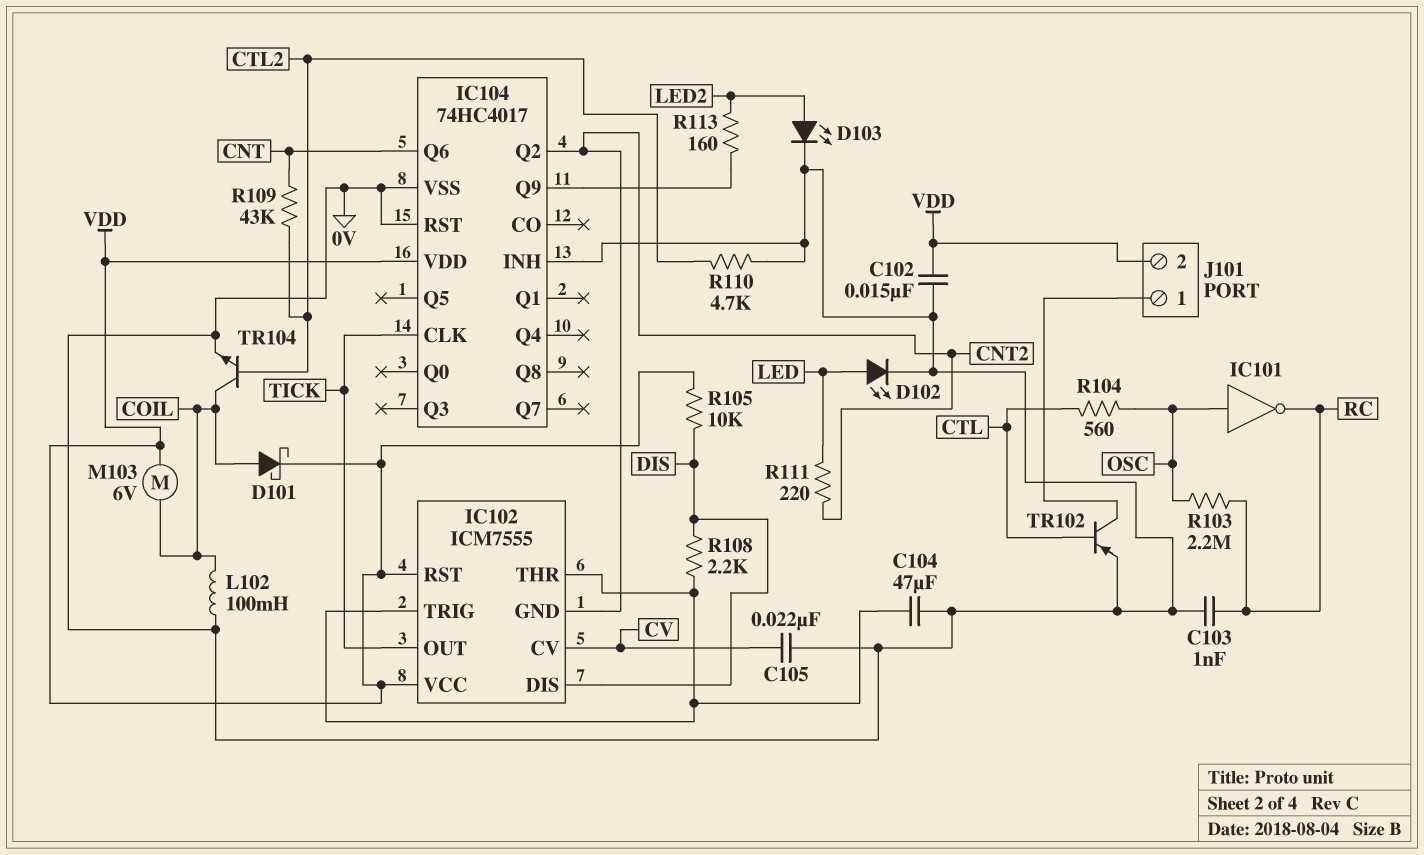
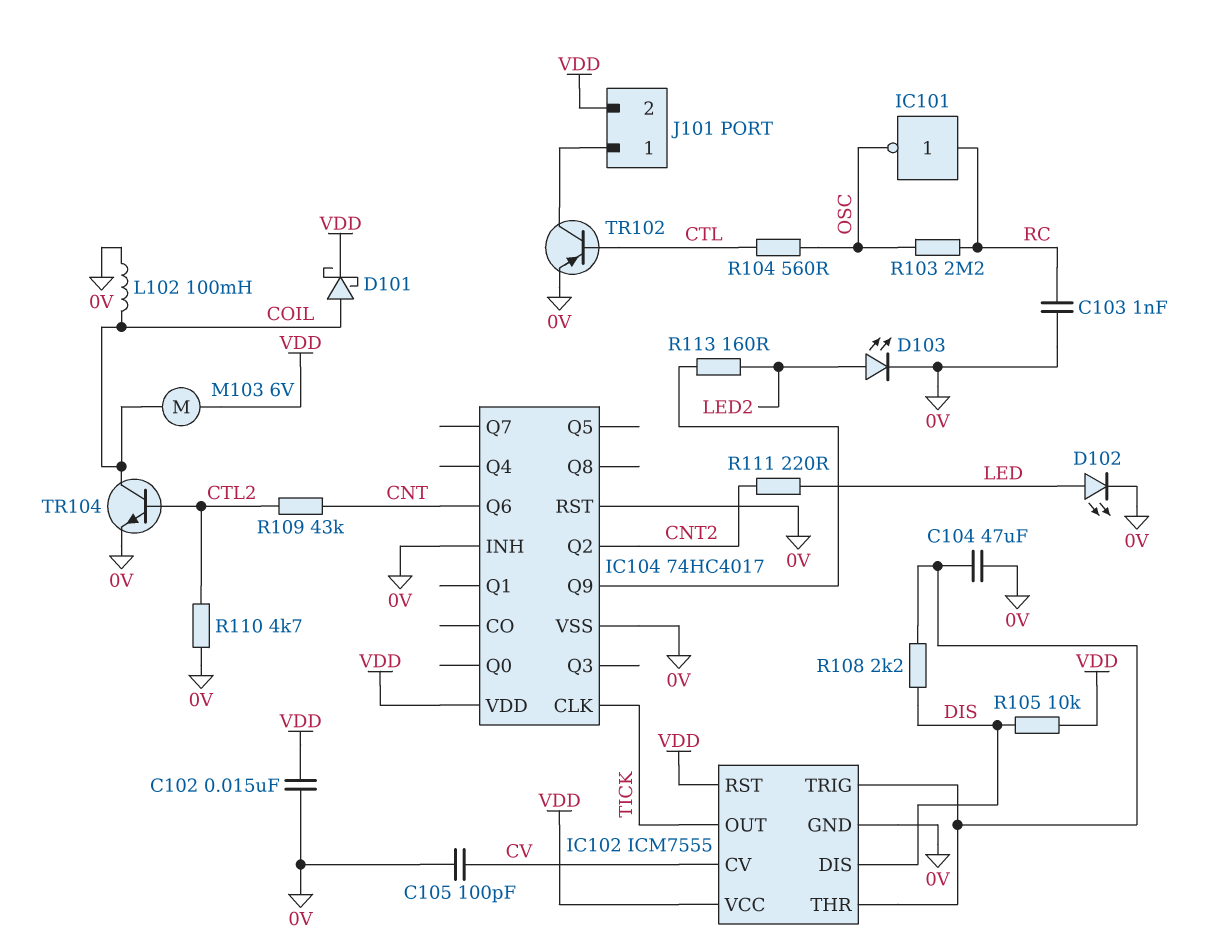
C105: 22nF (0V, CV) -> 100pF (0V, CV)
IC101: NOT (in OSC, out RC) -> NOT (in RC, out OSC)
IC102 pin GND: CNT2 -> 0V

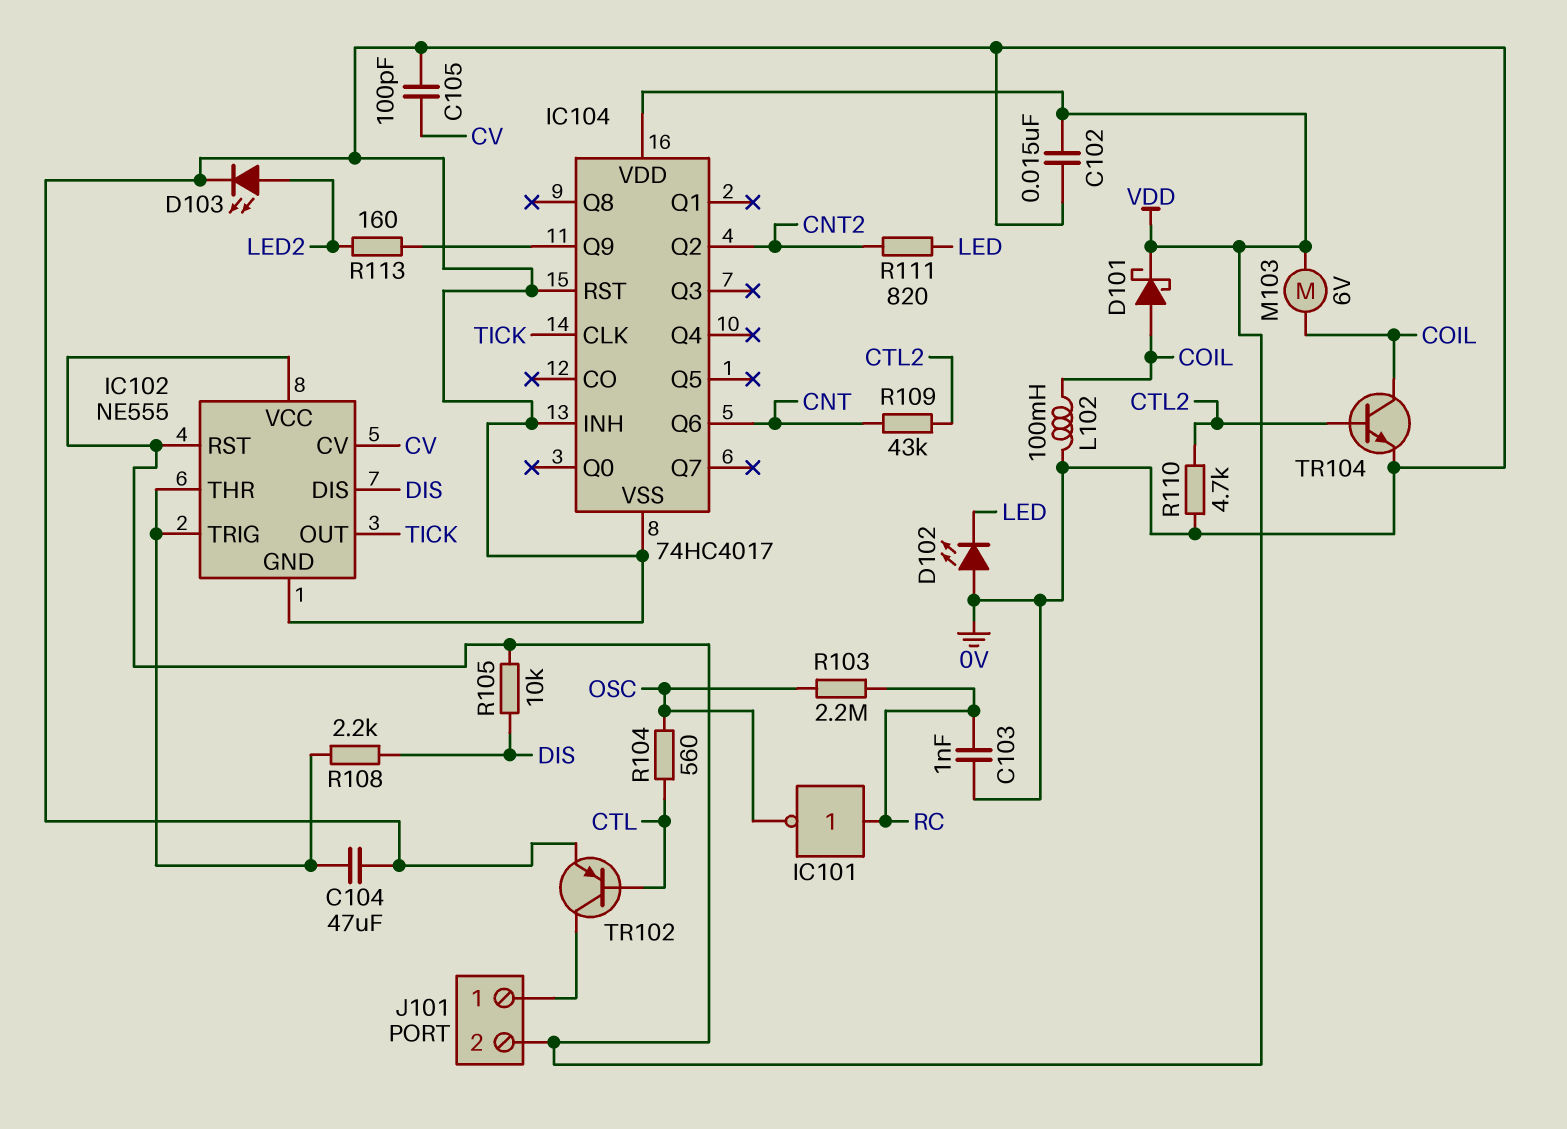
D102: LED (A LED, K 0V) -> LED (A 0V, K LED)
IC102: ICM7555 -> NE555
R111: 220 (CNT2, LED) -> 820 (CNT2, LED)

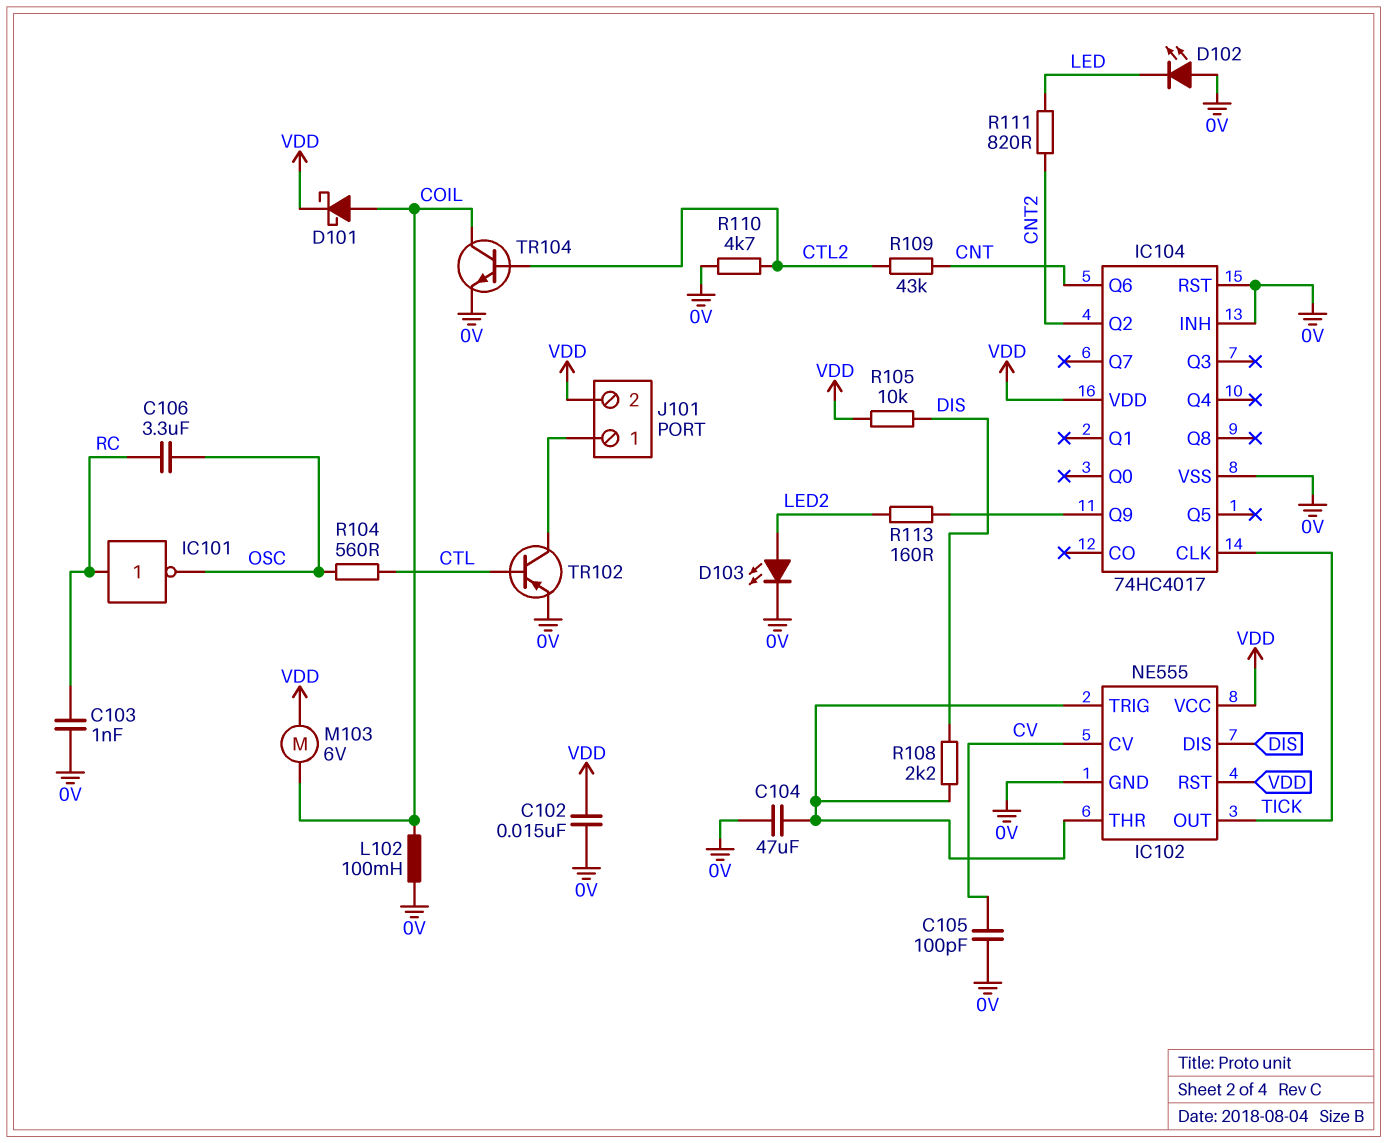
C106: none -> 3.3uF (OSC, RC)
R103: 2.2M (OSC, RC) -> none

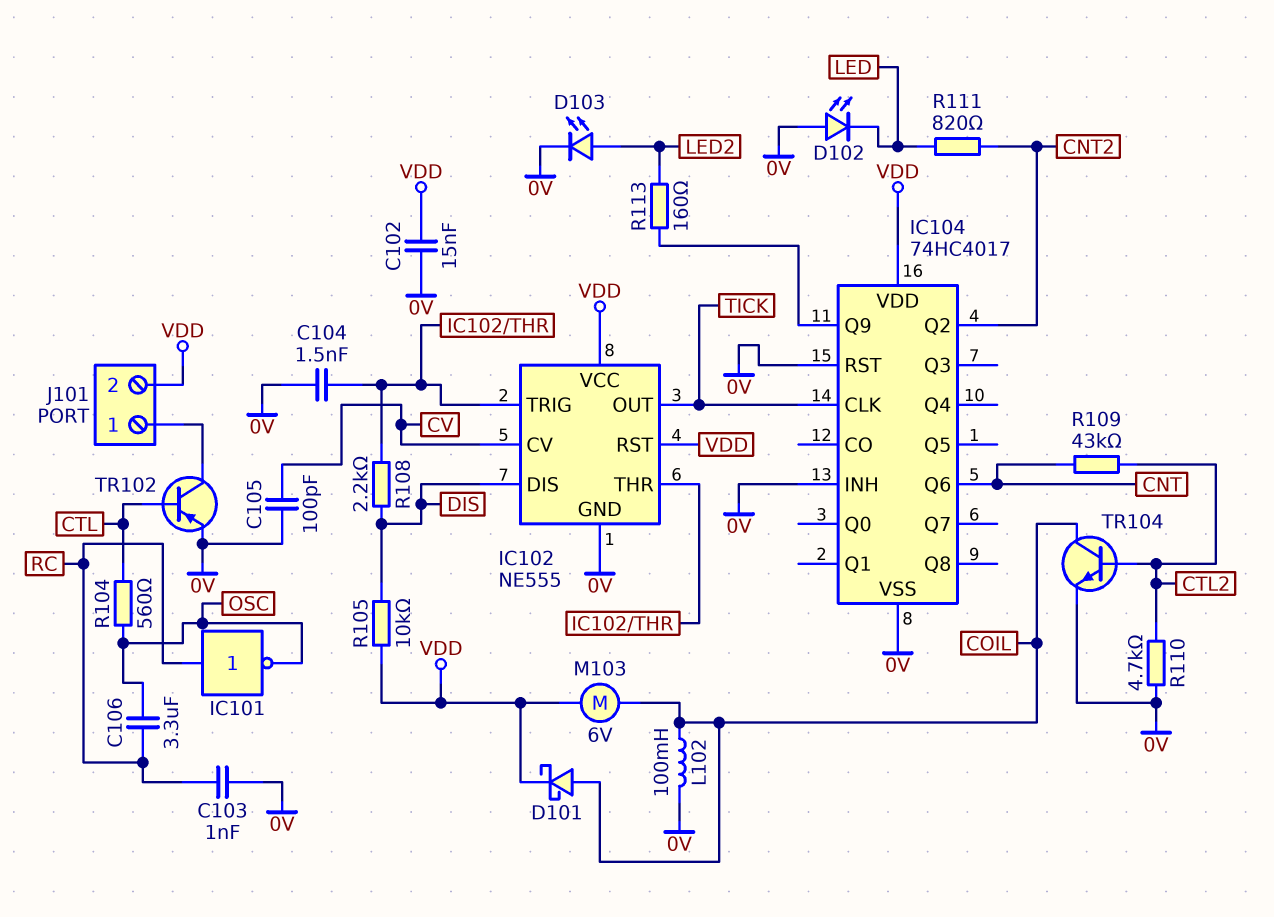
C104: 47uF (0V, IC102/THR) -> 1.5nF (0V, IC102/THR)

